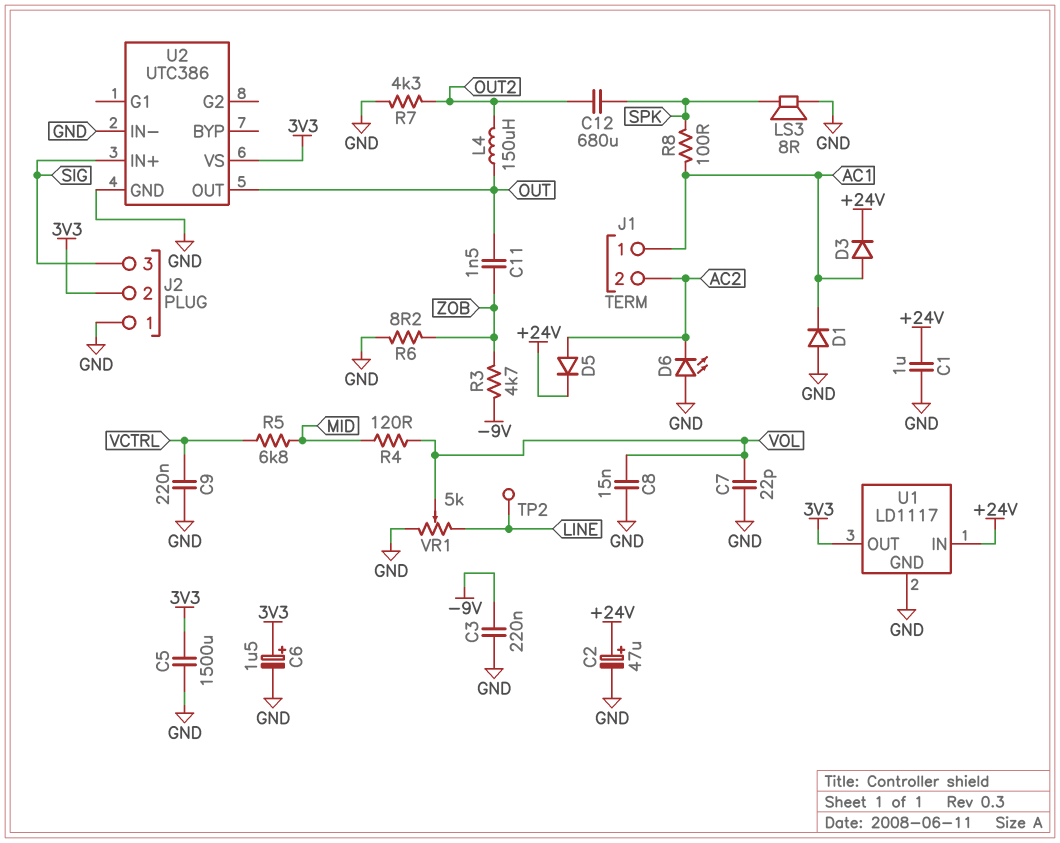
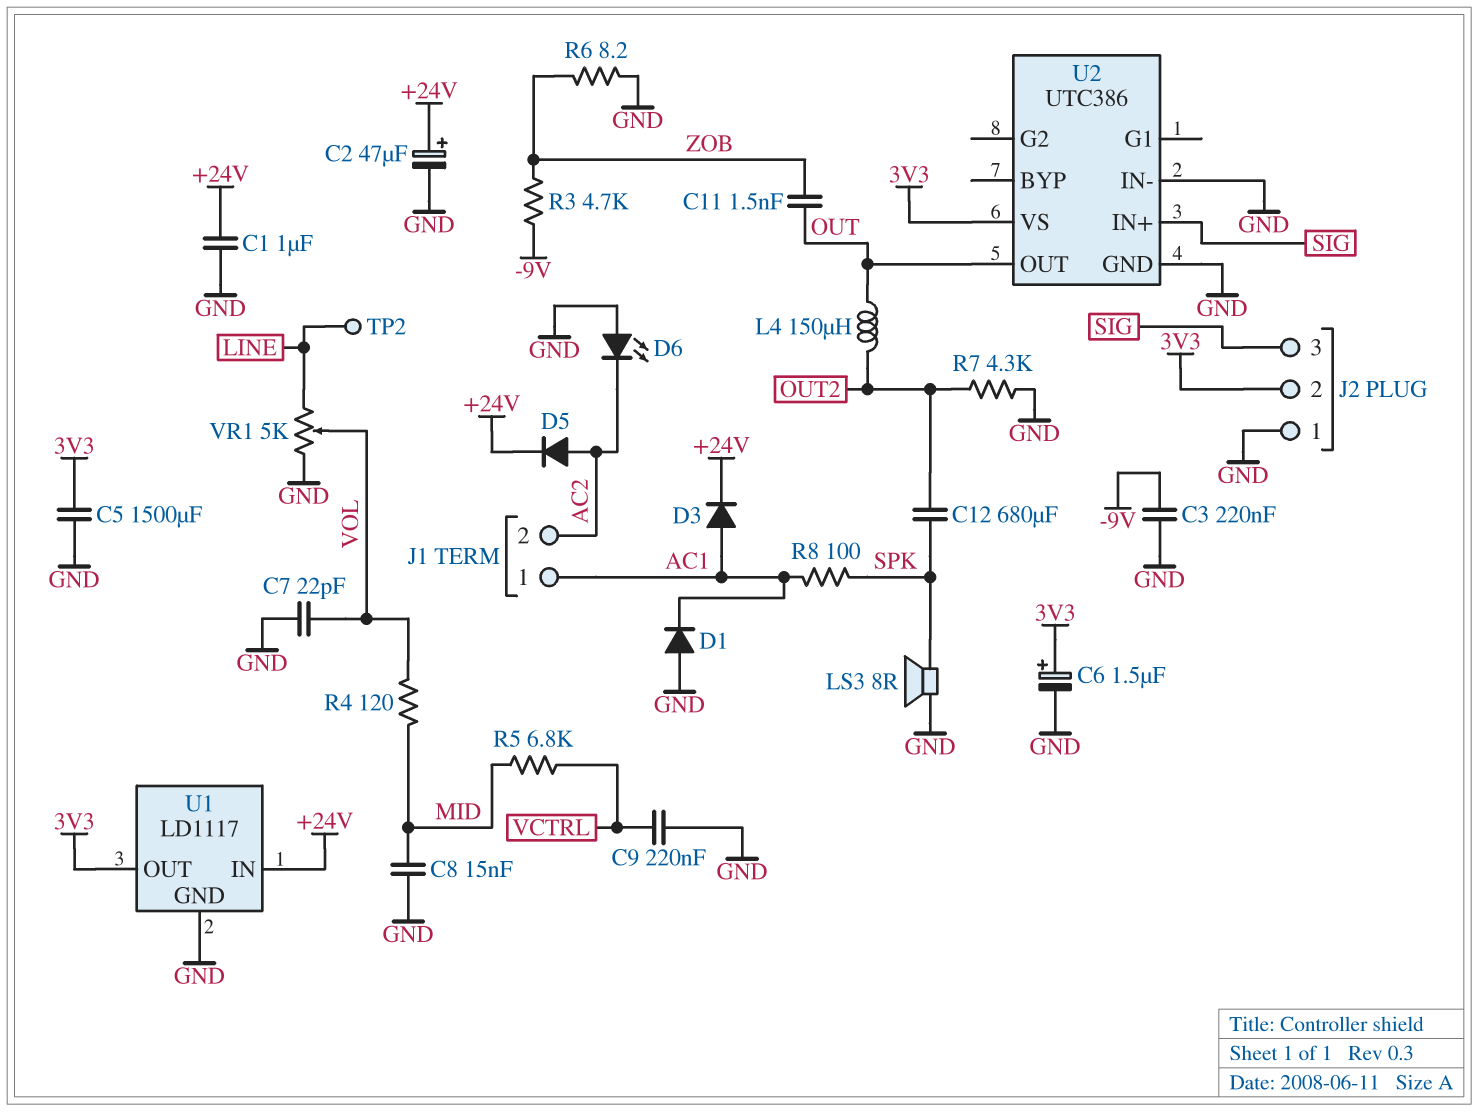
C8: 15nF (GND, VOL) -> 15nF (GND, MID)

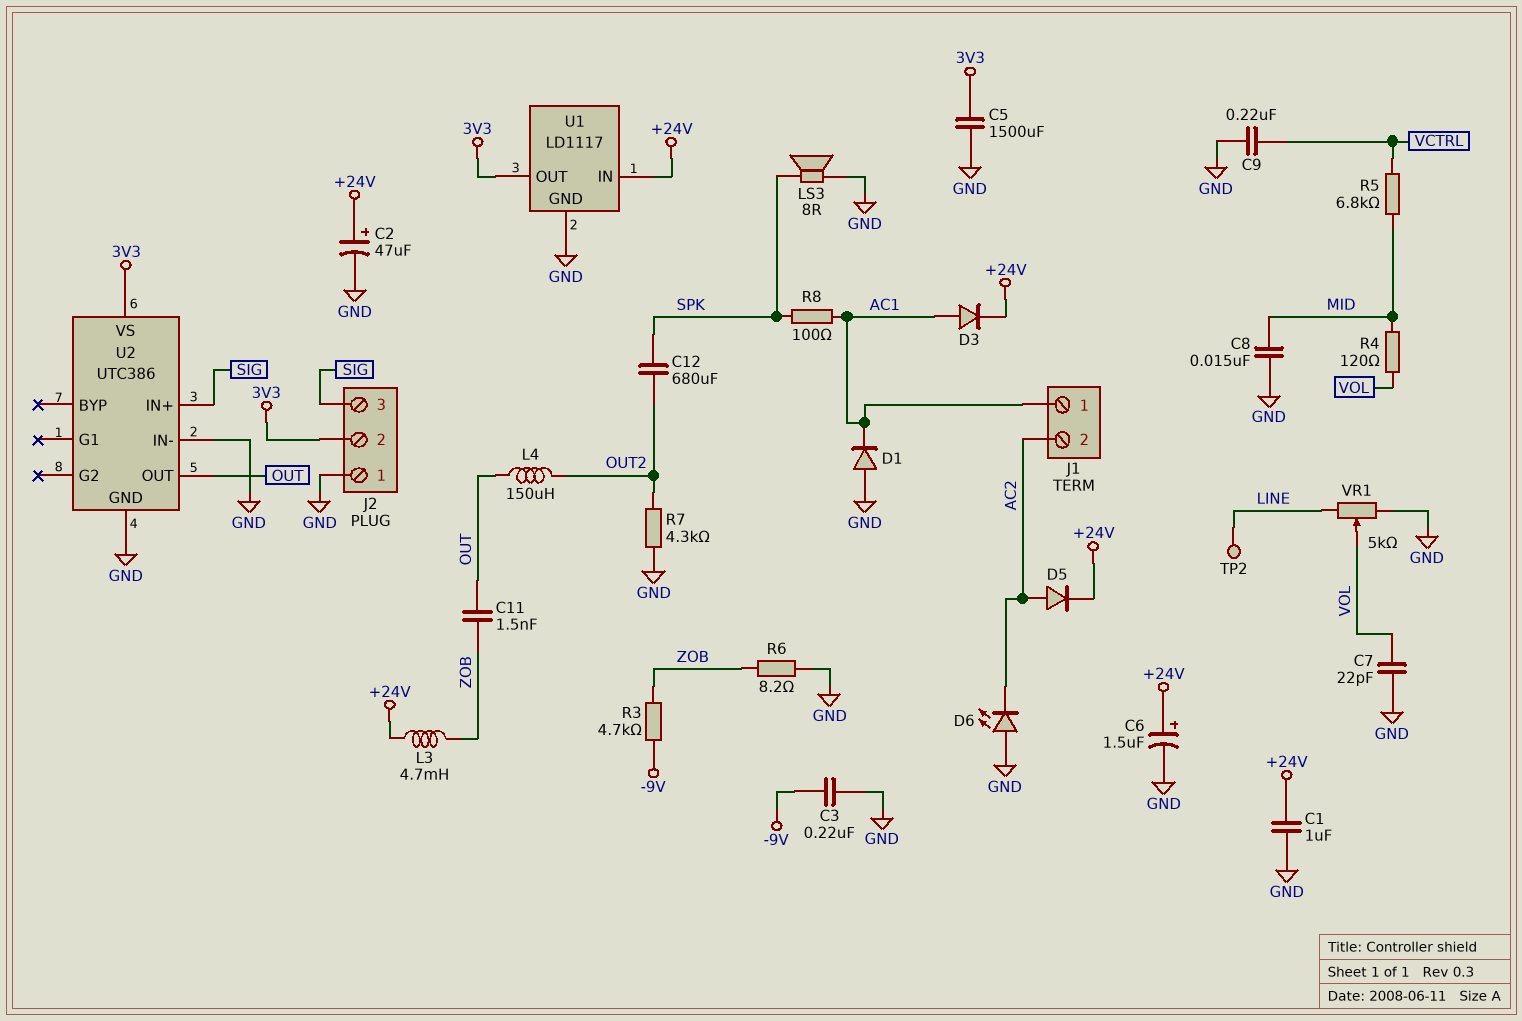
C6: 1.5uF (plus 3V3, minus GND) -> 1.5uF (plus +24V, minus GND)
L3: none -> 4.7mH (+24V, ZOB)

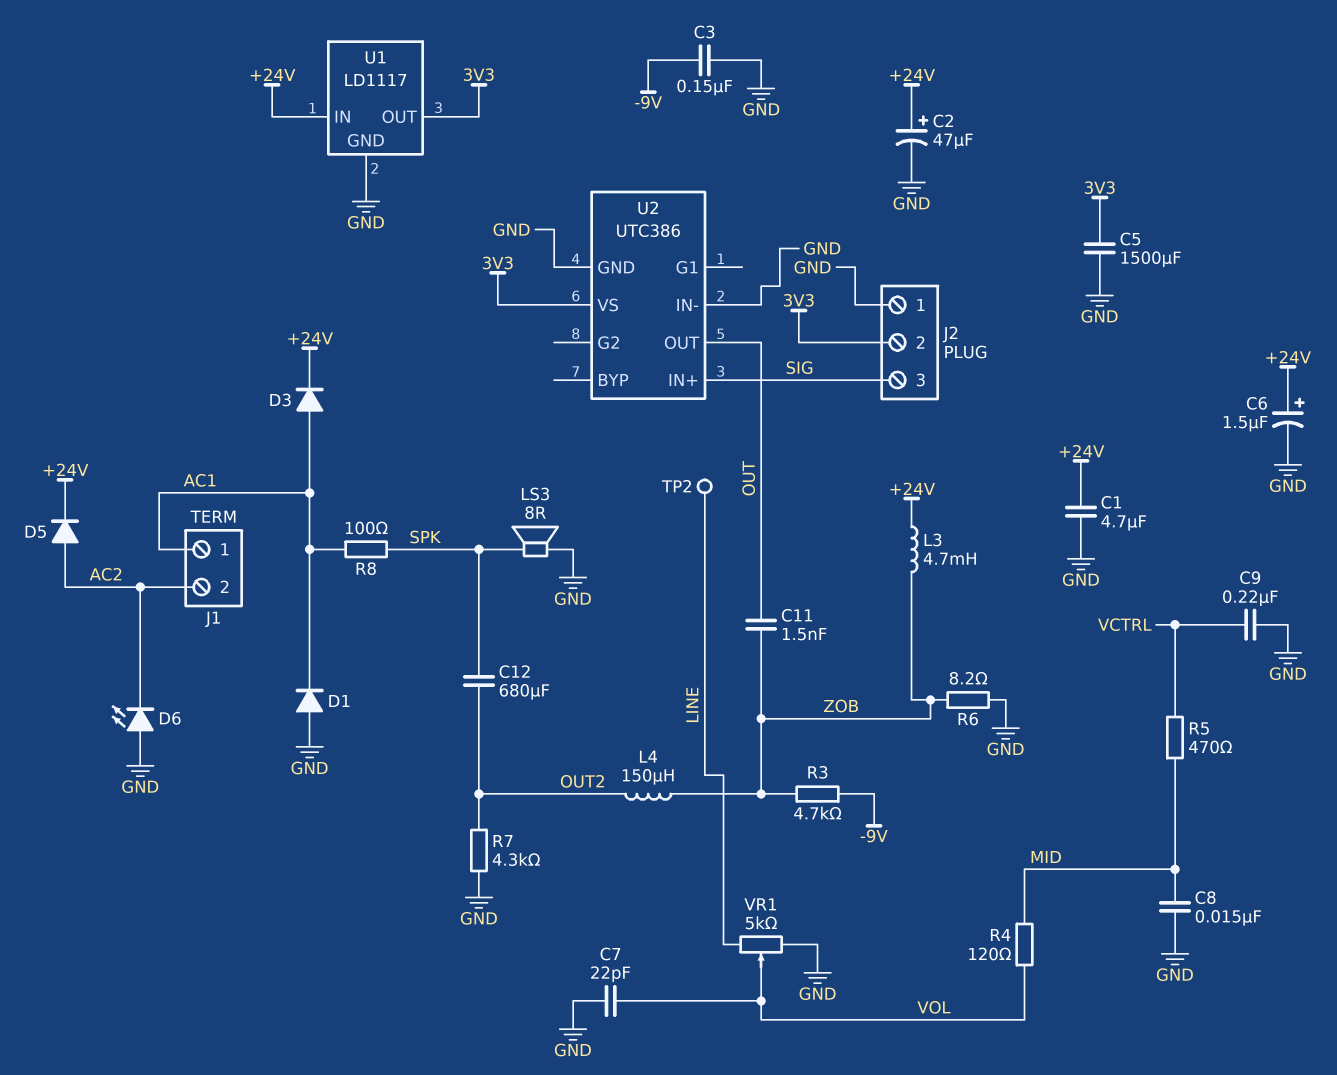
C1: 1uF (+24V, GND) -> 4.7uF (+24V, GND)
C3: 220nF (-9V, GND) -> 150nF (-9V, GND)
L4: 150uH (OUT, OUT2) -> 150uH (OUT2, ZOB)
R5: 6.8k (MID, VCTRL) -> 470 (MID, VCTRL)

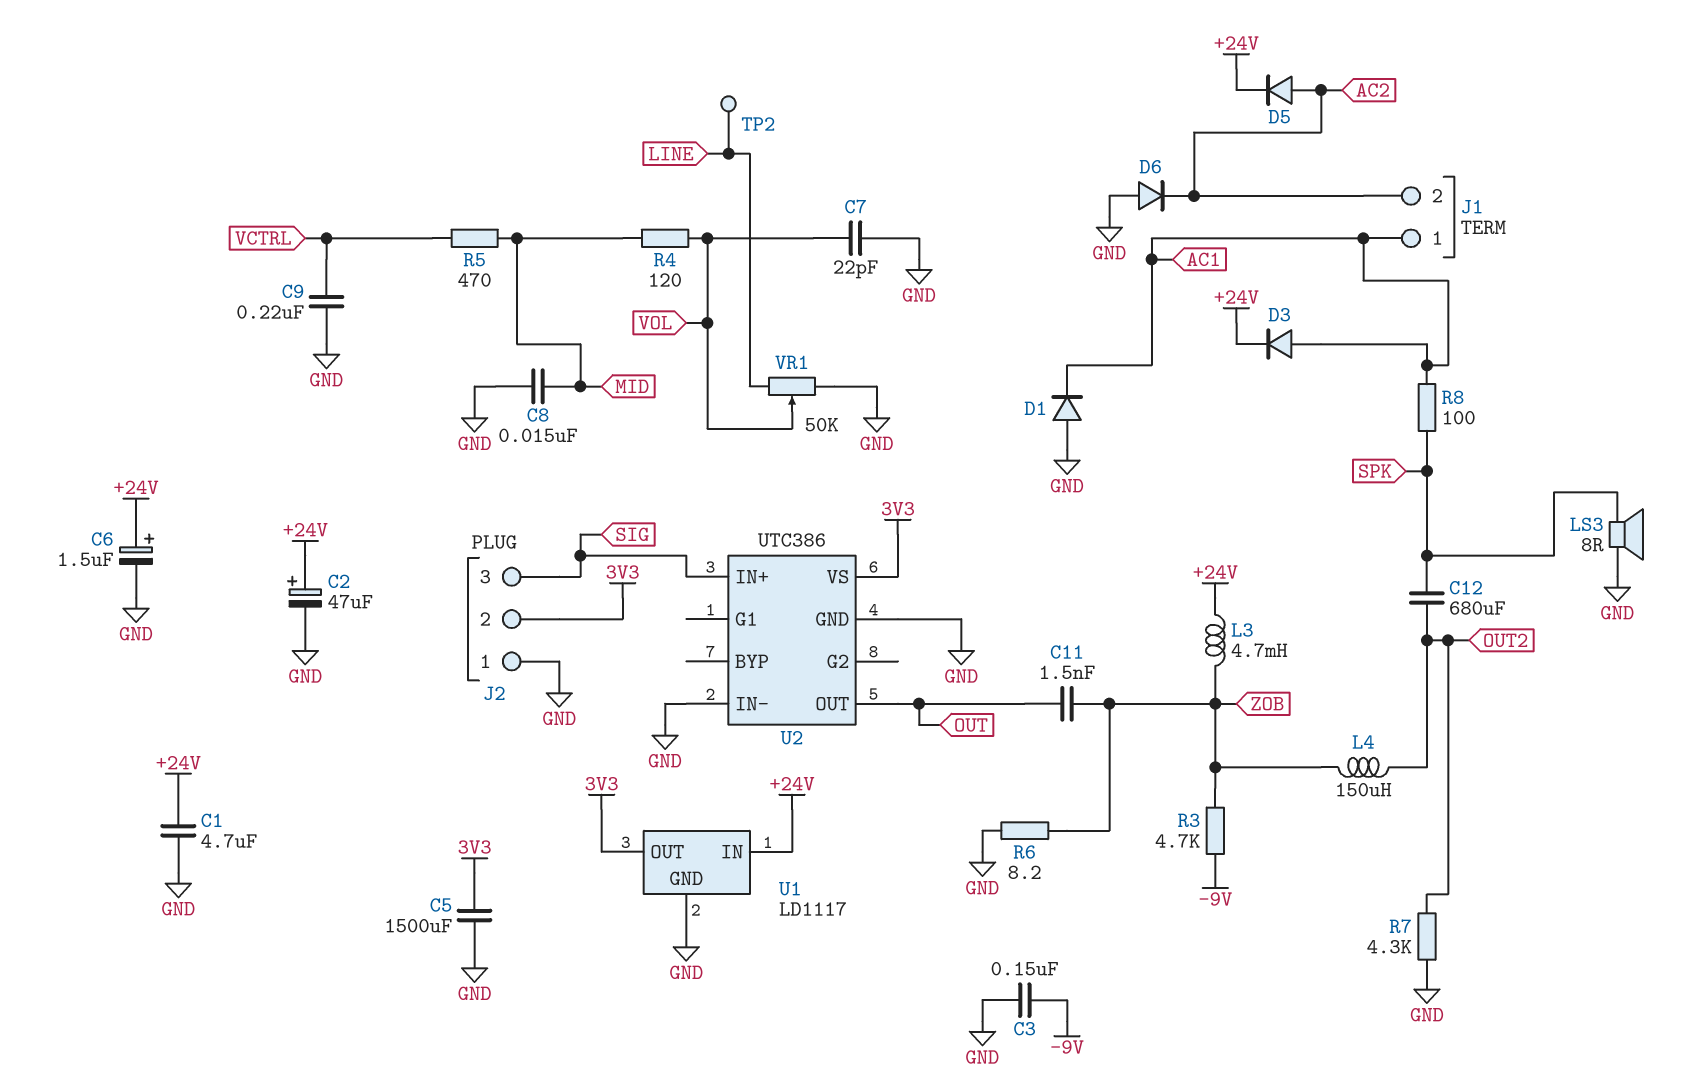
D6: LED (A GND, K AC2) -> diode (A GND, K AC2)
VR1: 5k (GND, LINE, wiper VOL) -> 50k (GND, LINE, wiper VOL)

